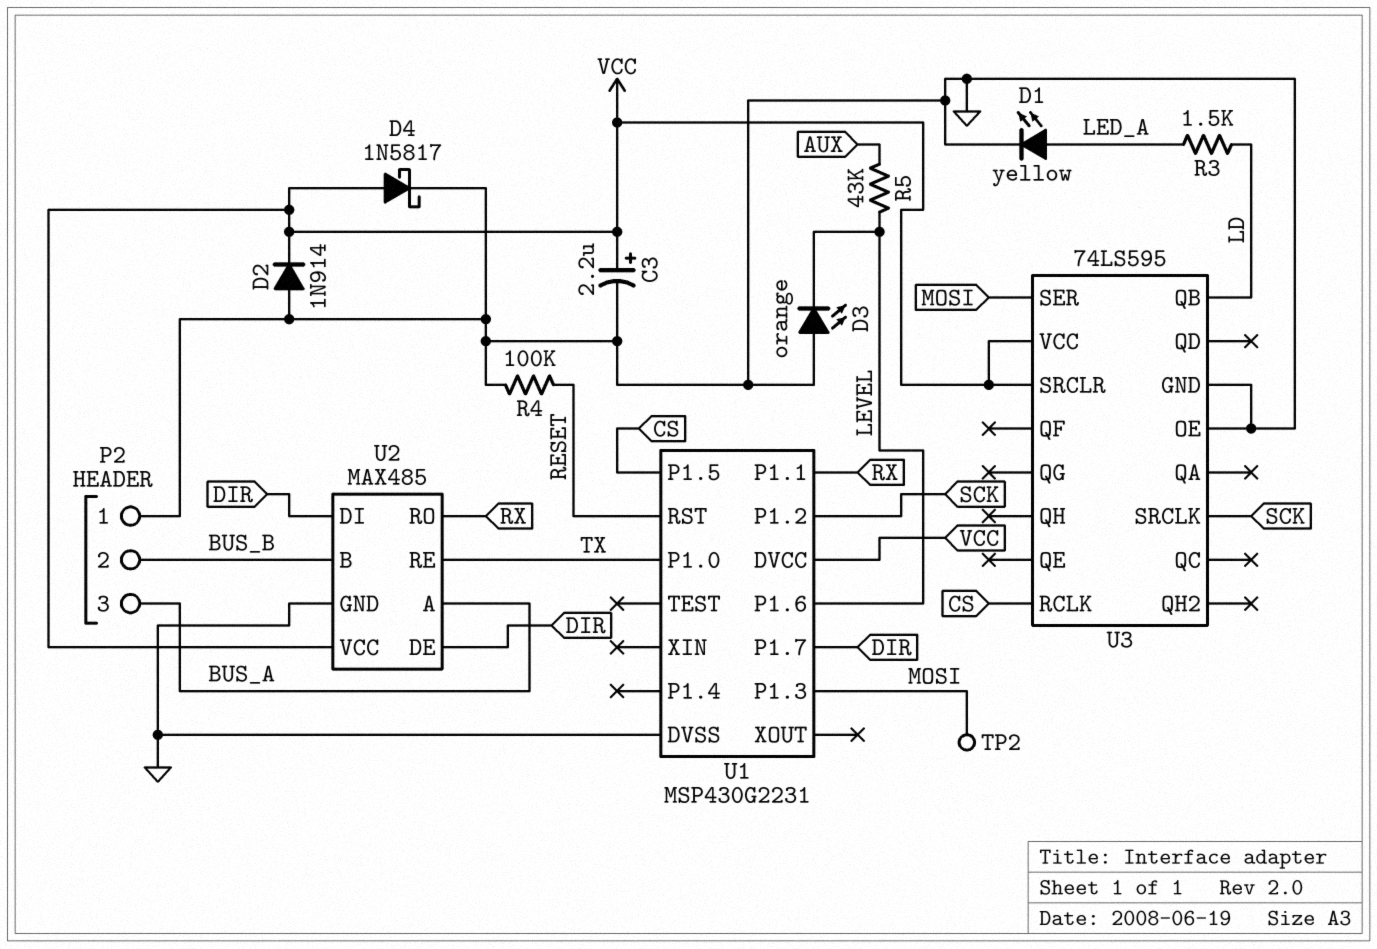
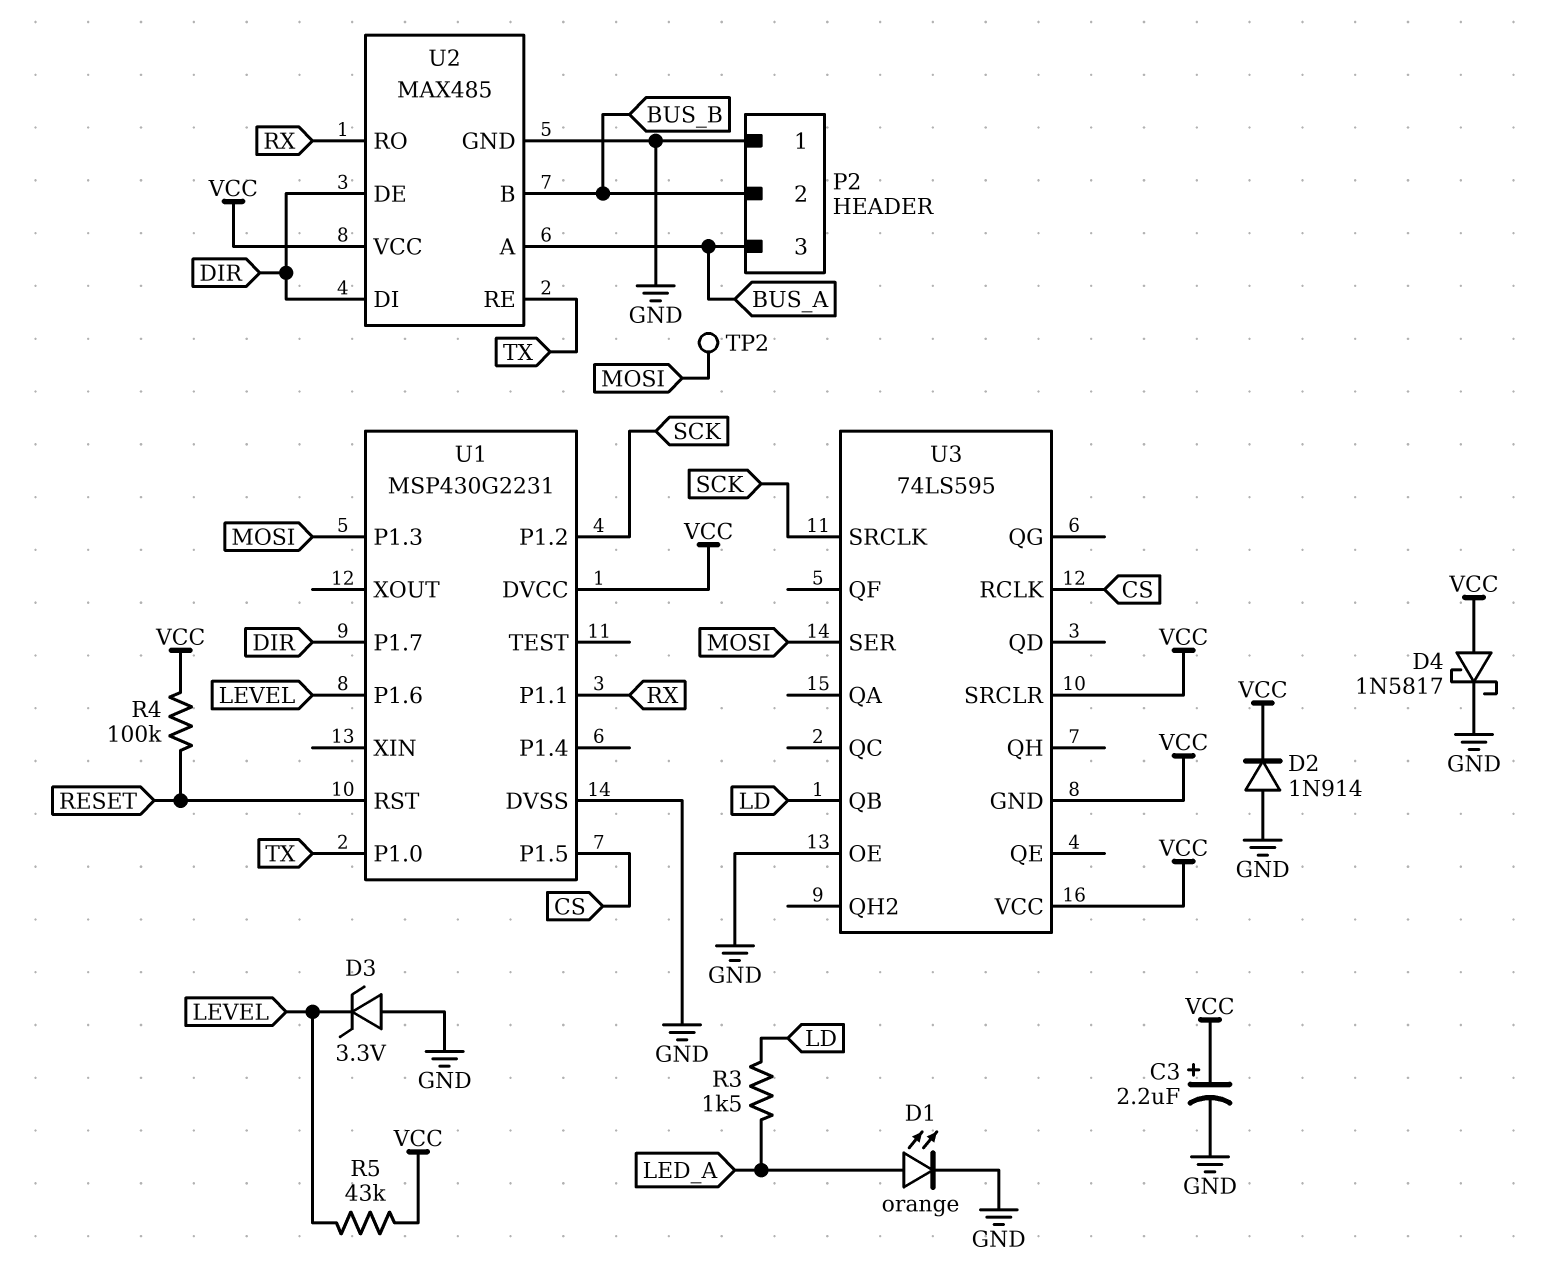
D1: LED yellow (A LED_A, K GND) -> LED orange (A LED_A, K GND)
D3: LED orange (A GND, K LEVEL) -> zener 3.3V (A GND, K LEVEL)
R4: 100k (GND, RESET) -> 100k (RESET, VCC)
R5: 43k (AUX, LEVEL) -> 43k (LEVEL, VCC)
U3 pin GND: GND -> VCC

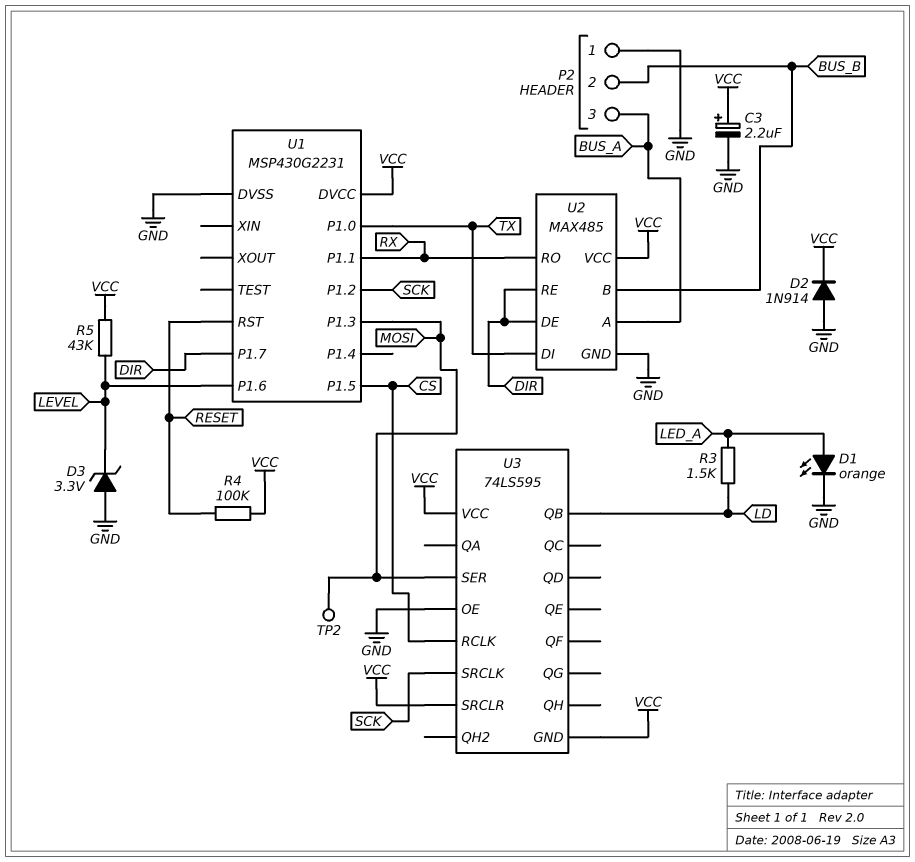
D4: schottky 1N5817 (A VCC, K GND) -> none
U2 pin DI: DIR -> TX
U2 pin RE: TX -> DIR

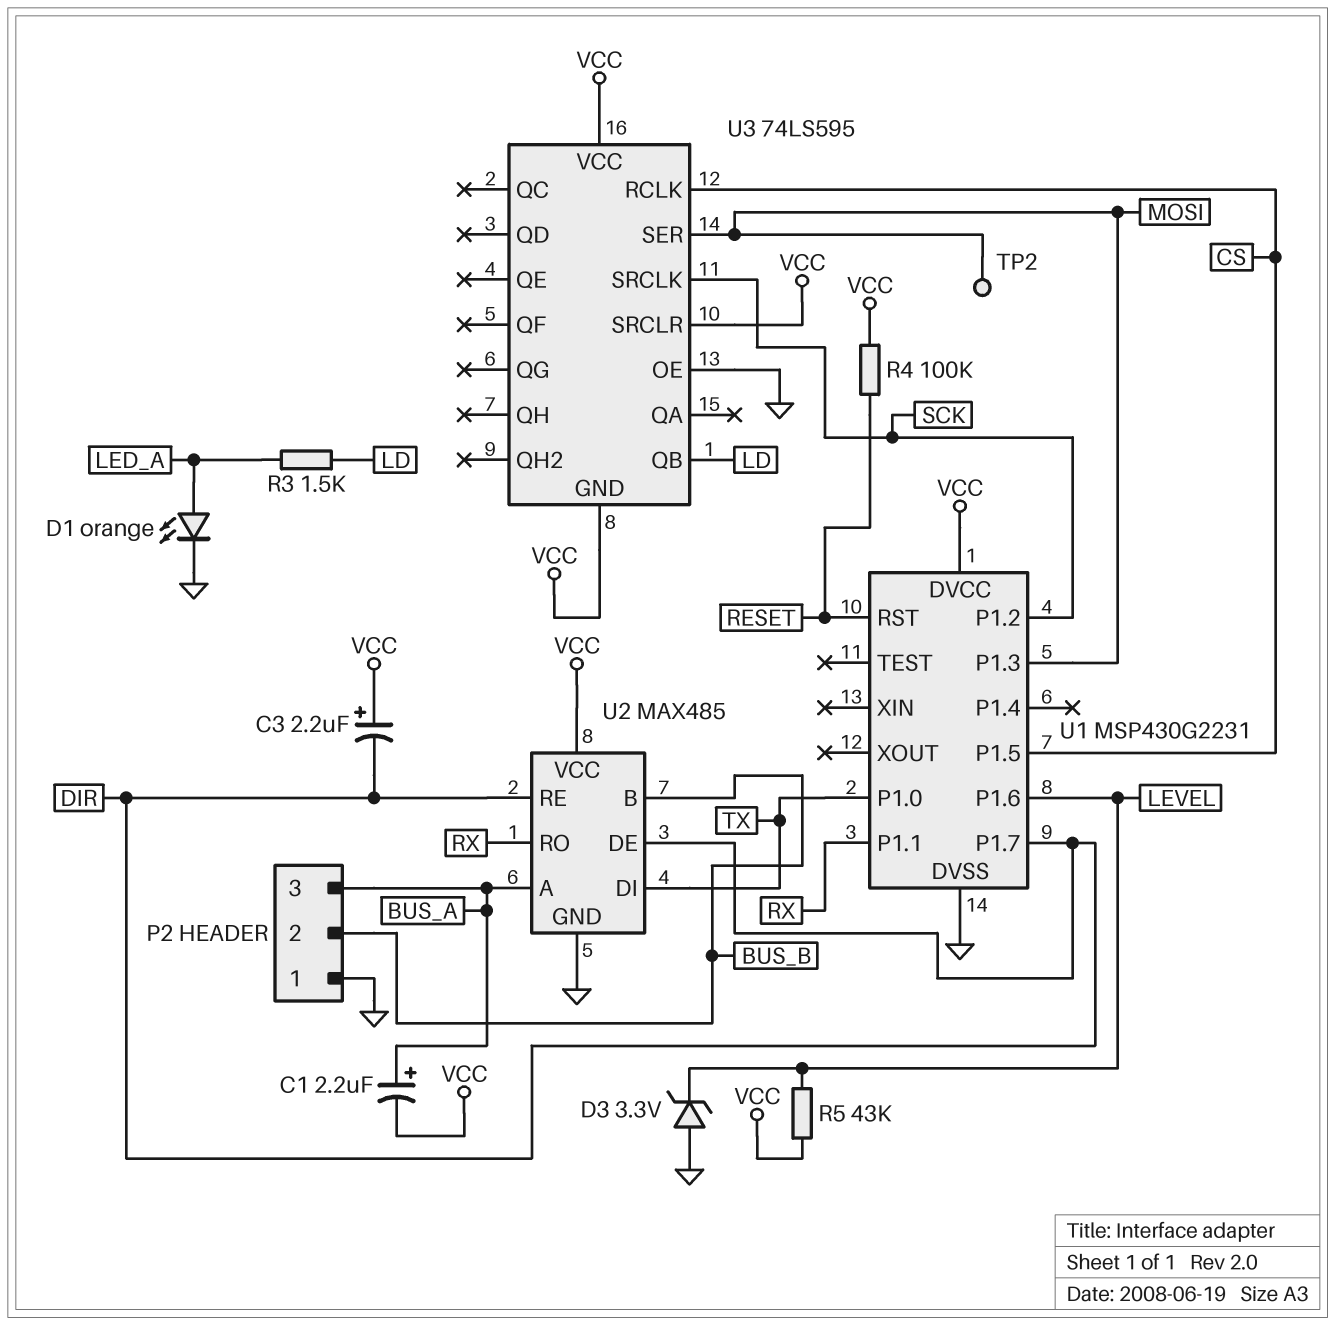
C1: none -> 2.2uF (plus BUS_A, minus VCC)
C3: 2.2uF (plus VCC, minus GND) -> 2.2uF (plus VCC, minus DIR)
D2: diode 1N914 (A GND, K VCC) -> none

